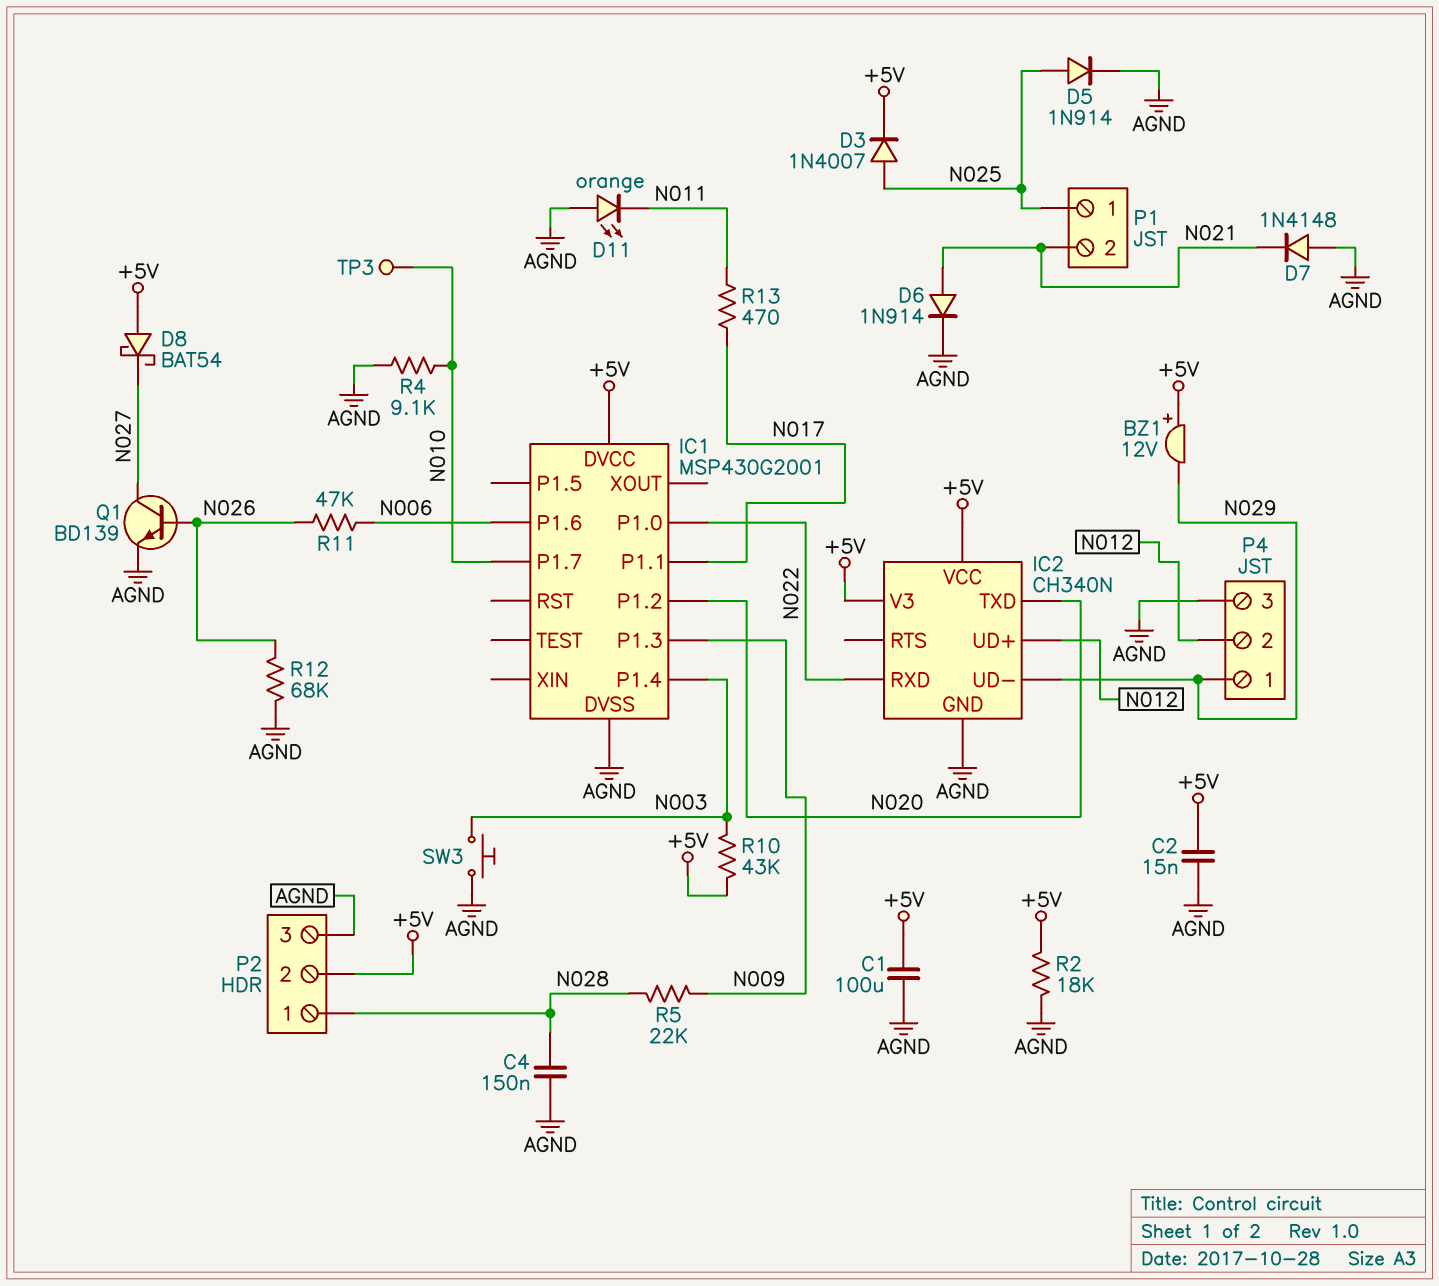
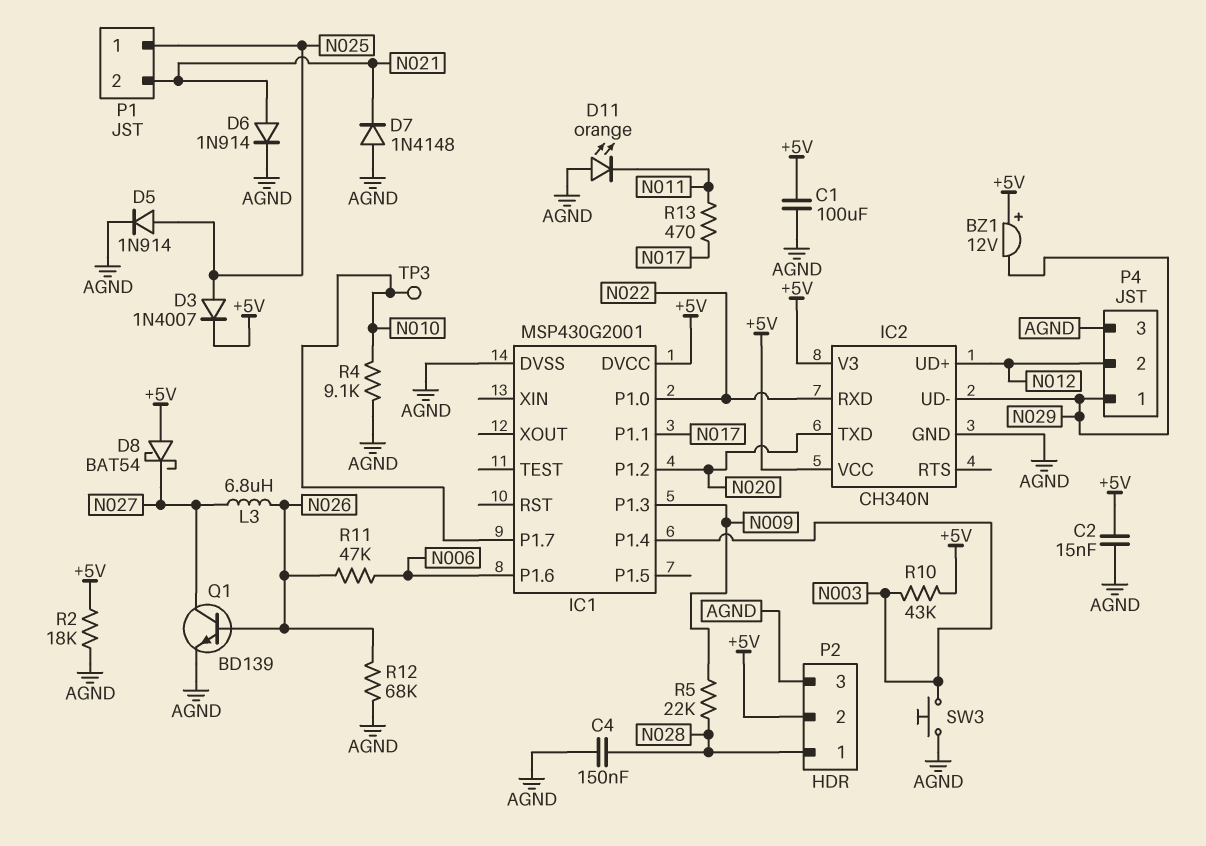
L3: none -> 6.8uH (N026, N027)

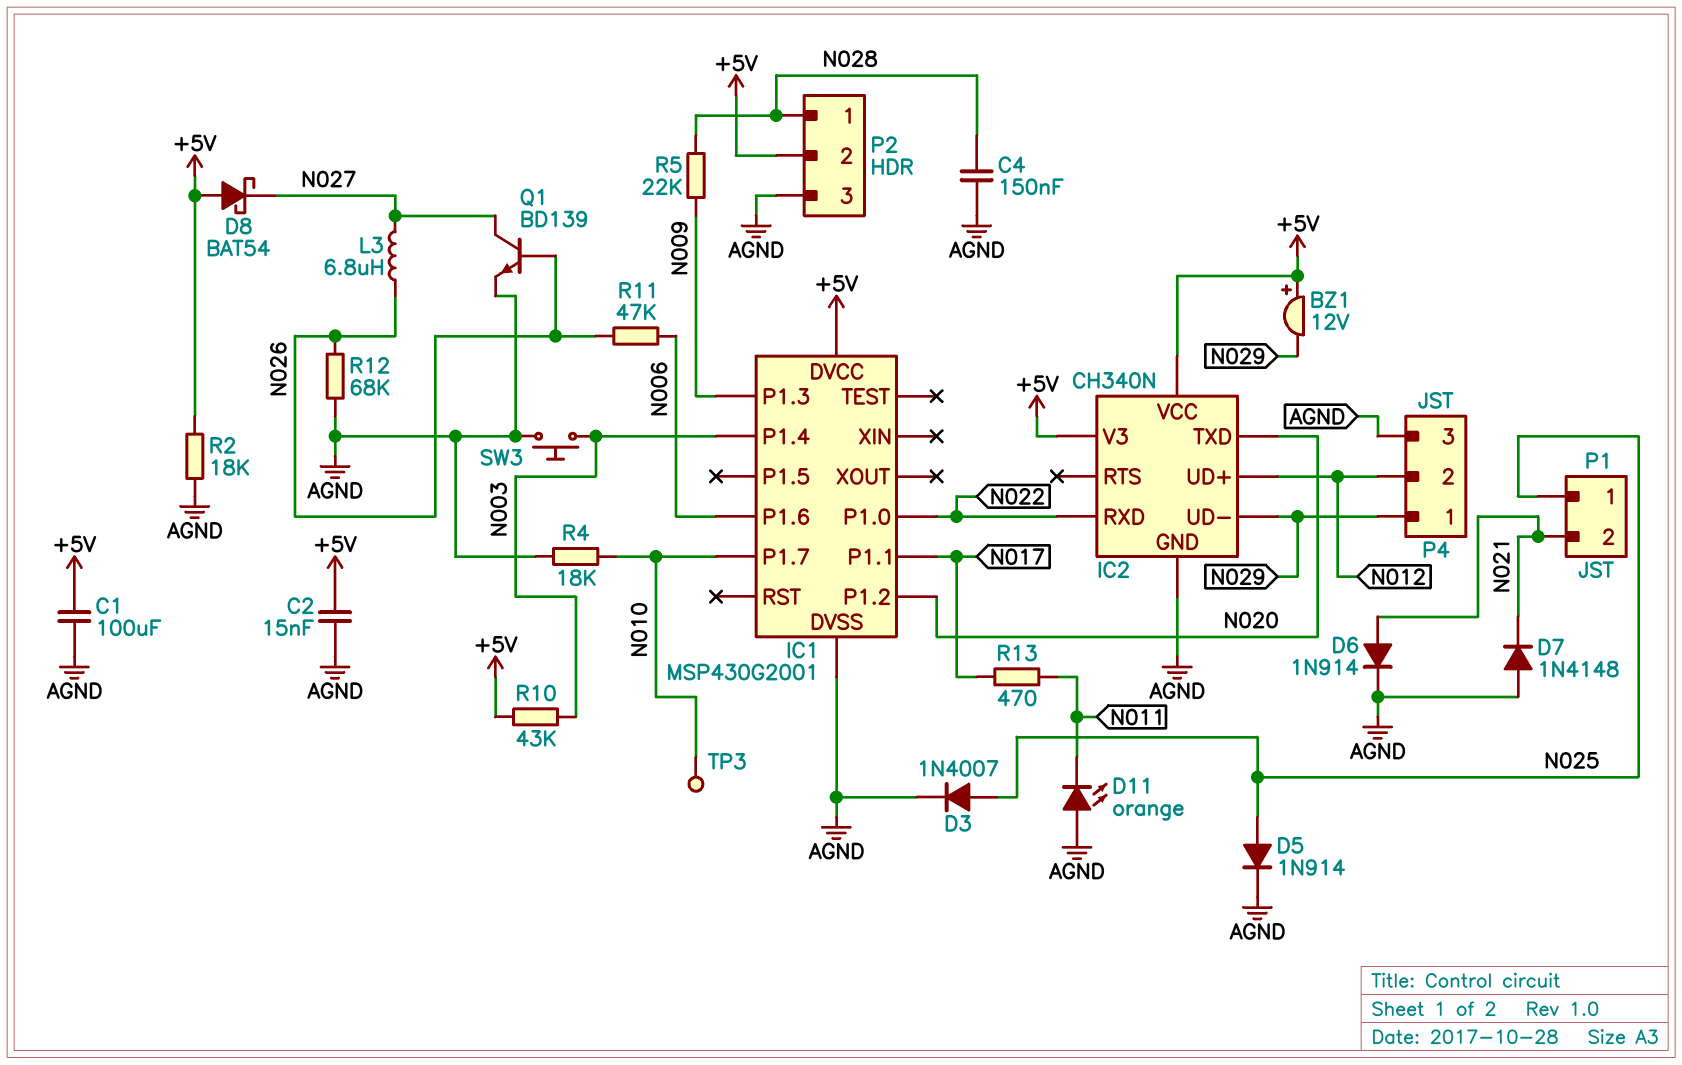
D3: diode 1N4007 (A N025, K +5V) -> diode 1N4007 (A N025, K AGND)
R4: 9.1k (AGND, N010) -> 18k (AGND, N010)

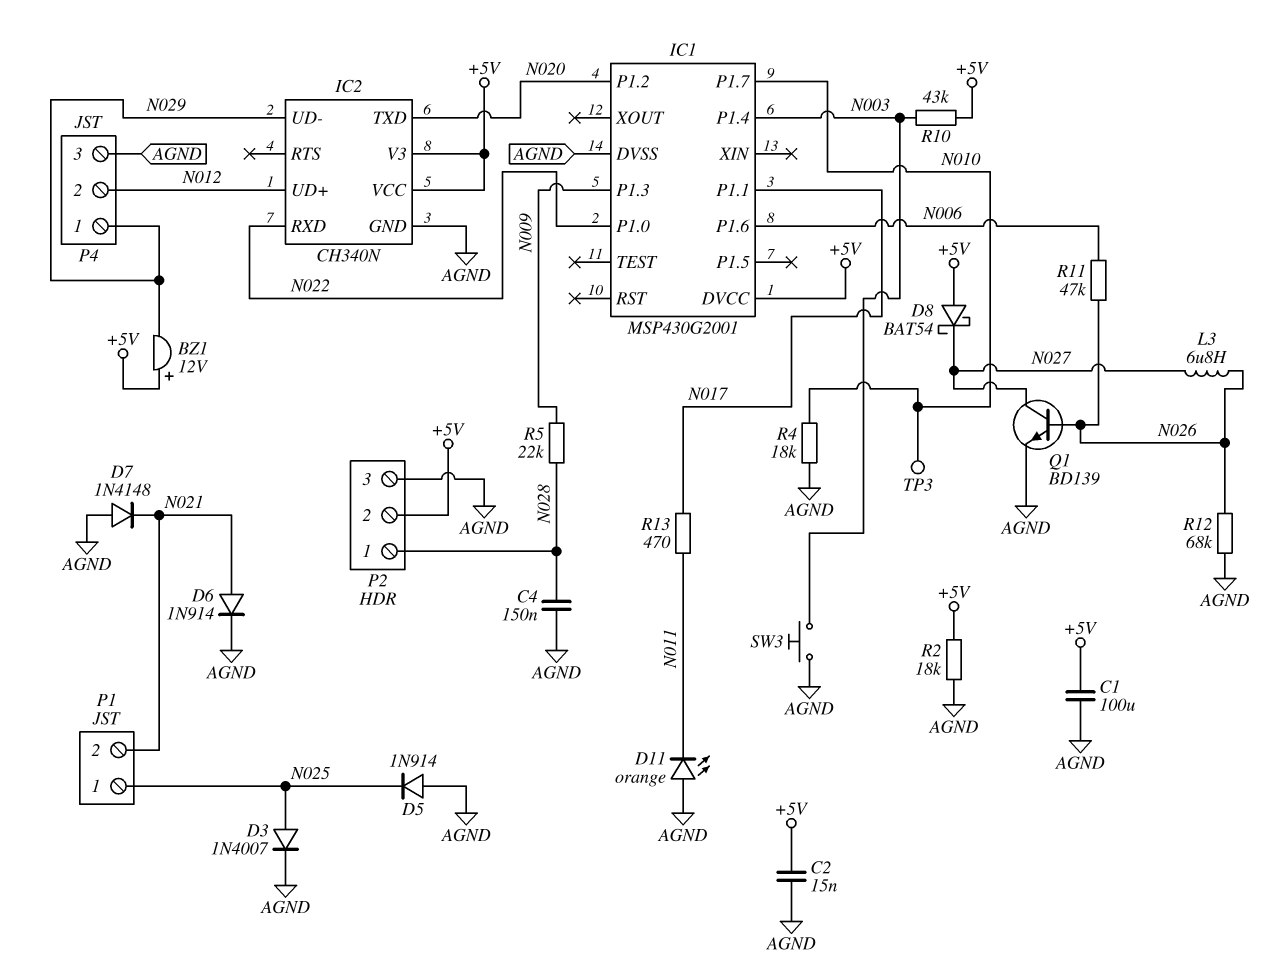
D5: diode 1N914 (A N025, K AGND) -> diode 1N914 (A AGND, K N025)

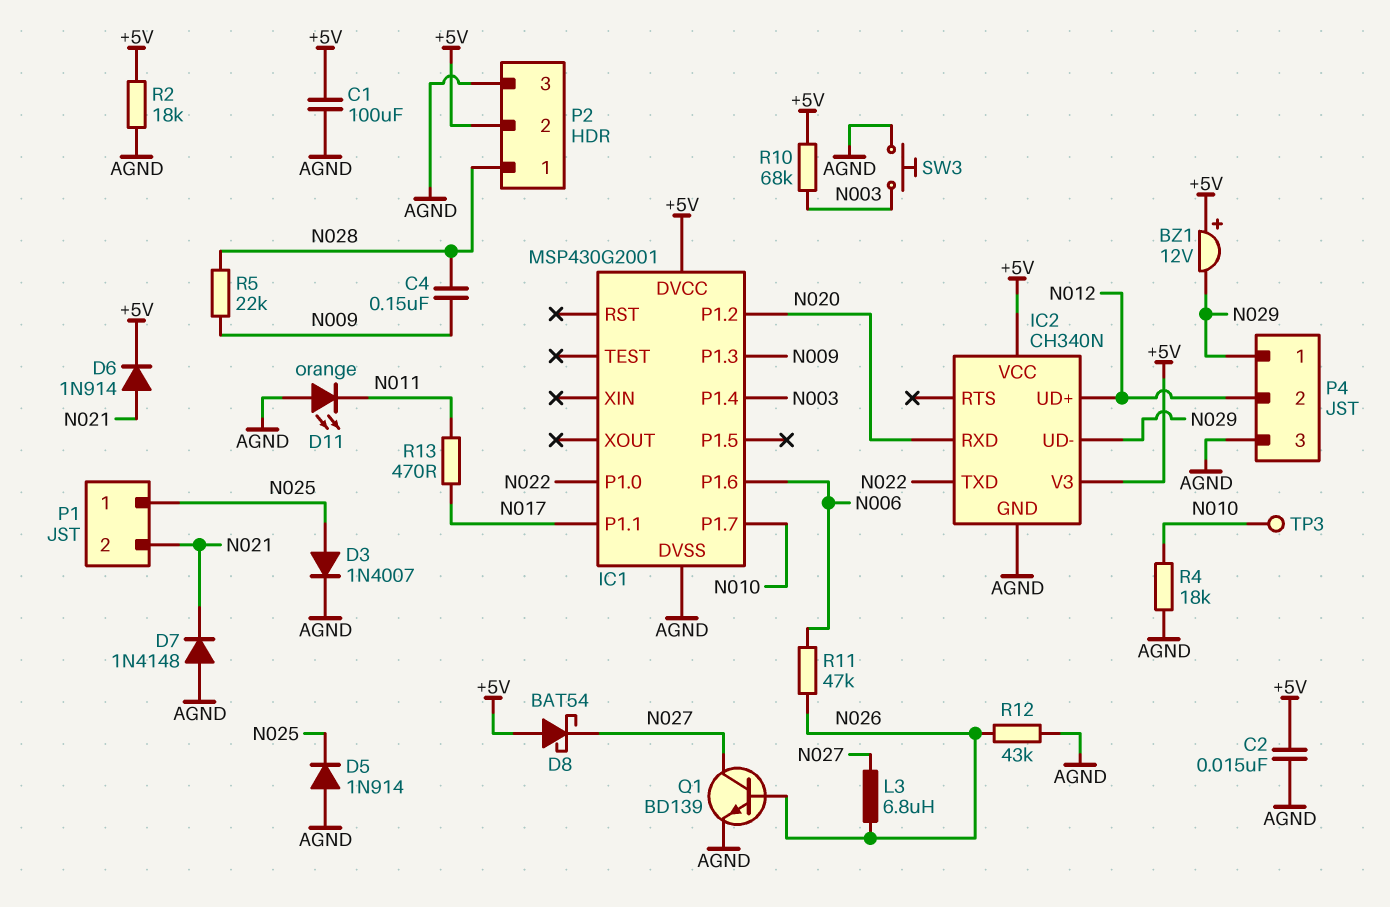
C4: 150nF (AGND, N028) -> 150nF (N009, N028)
D6: diode 1N914 (A N021, K AGND) -> diode 1N914 (A N021, K +5V)
IC2 pin RXD: N022 -> N020
IC2 pin TXD: N020 -> N022
R10: 43k (+5V, N003) -> 68k (+5V, N003)
R12: 68k (AGND, N026) -> 43k (AGND, N026)

